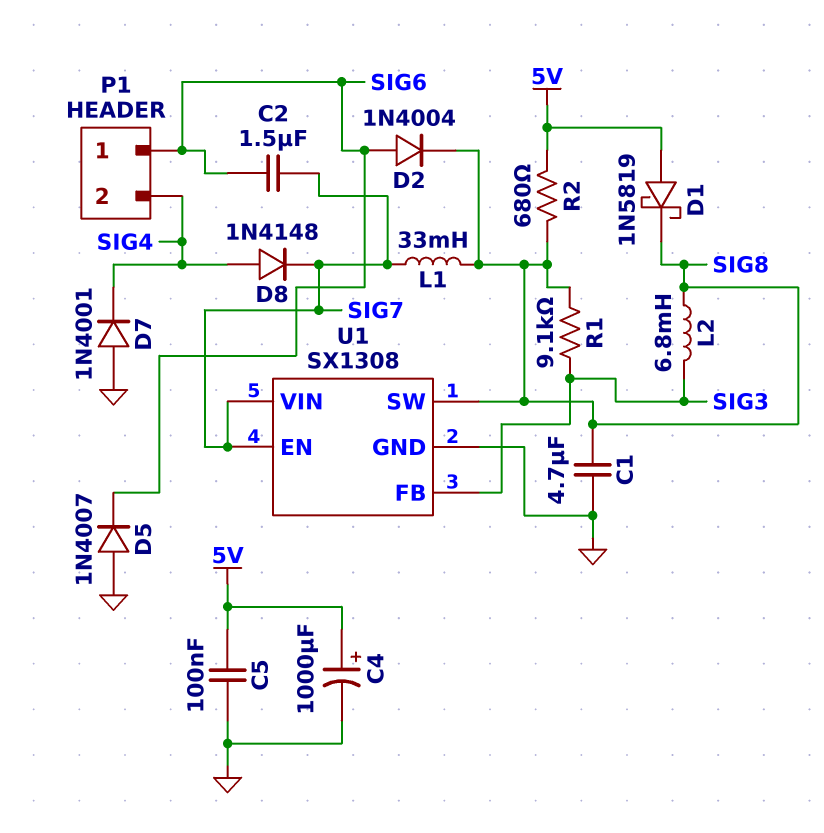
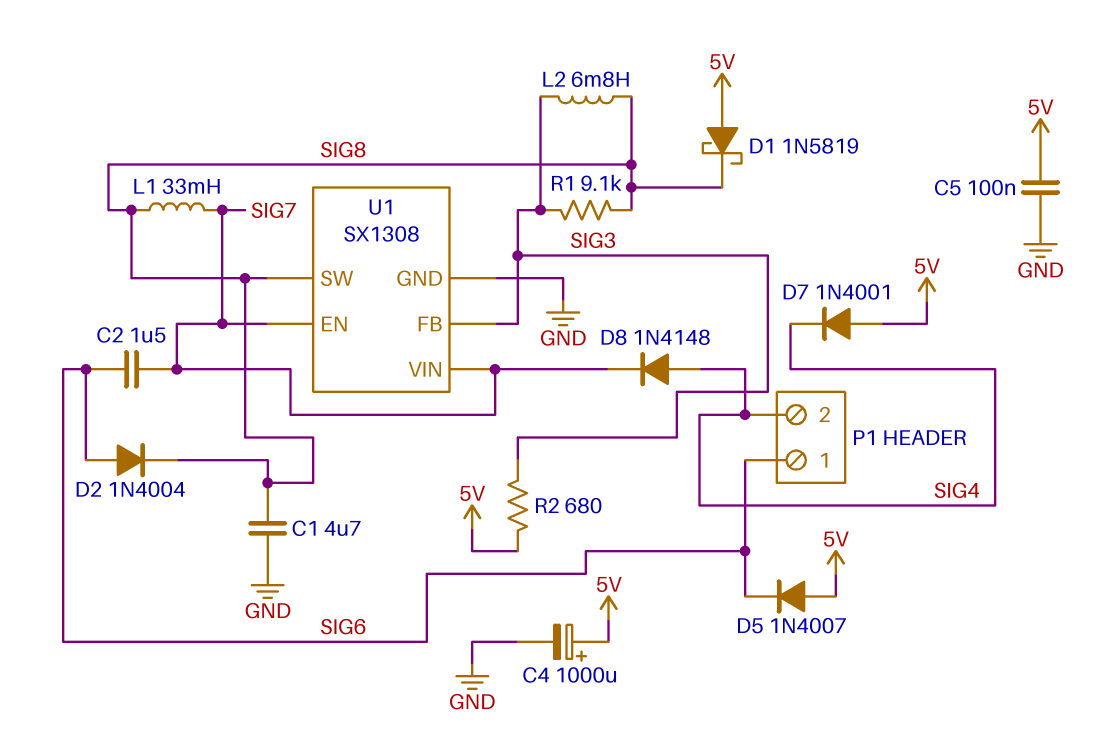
D5: diode 1N4007 (A GND, K SIG6) -> diode 1N4007 (A 5V, K SIG6)
D7: diode 1N4001 (A GND, K SIG4) -> diode 1N4001 (A 5V, K SIG4)
R2: 680 (5V, SIG8) -> 680 (5V, SIG3)

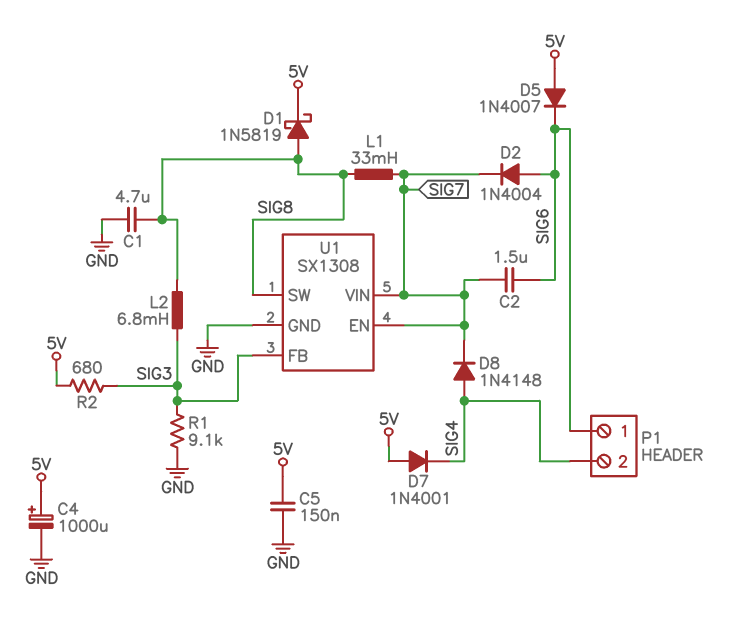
C5: 100nF (5V, GND) -> 150nF (5V, GND)
D1: schottky 1N5819 (A 5V, K SIG8) -> schottky 1N5819 (A SIG8, K 5V)
D2: diode 1N4004 (A SIG6, K SIG8) -> diode 1N4004 (A SIG6, K SIG7)
R1: 9.1k (SIG3, SIG8) -> 9.1k (GND, SIG3)

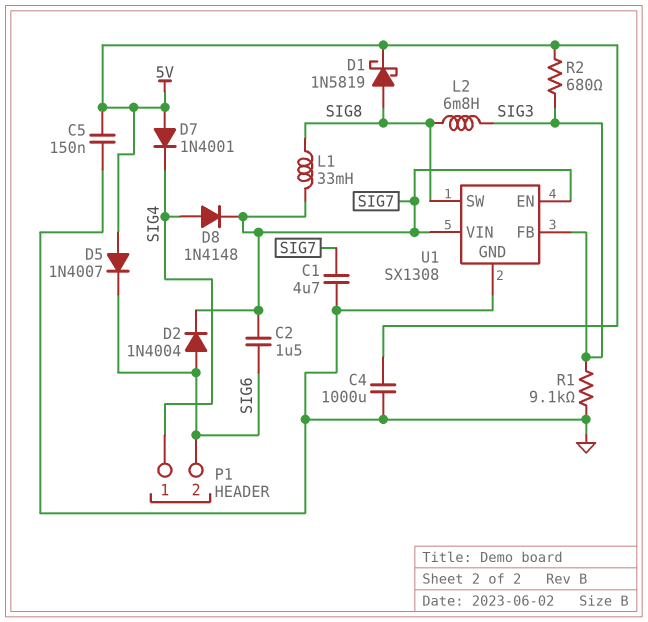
C1: 4.7uF (GND, SIG8) -> 4.7uF (GND, SIG7)
C4: 1000uF (plus 5V, minus GND) -> 1000uF (5V, GND)
P1 pin 1: SIG6 -> SIG4
P1 pin 2: SIG4 -> SIG6

